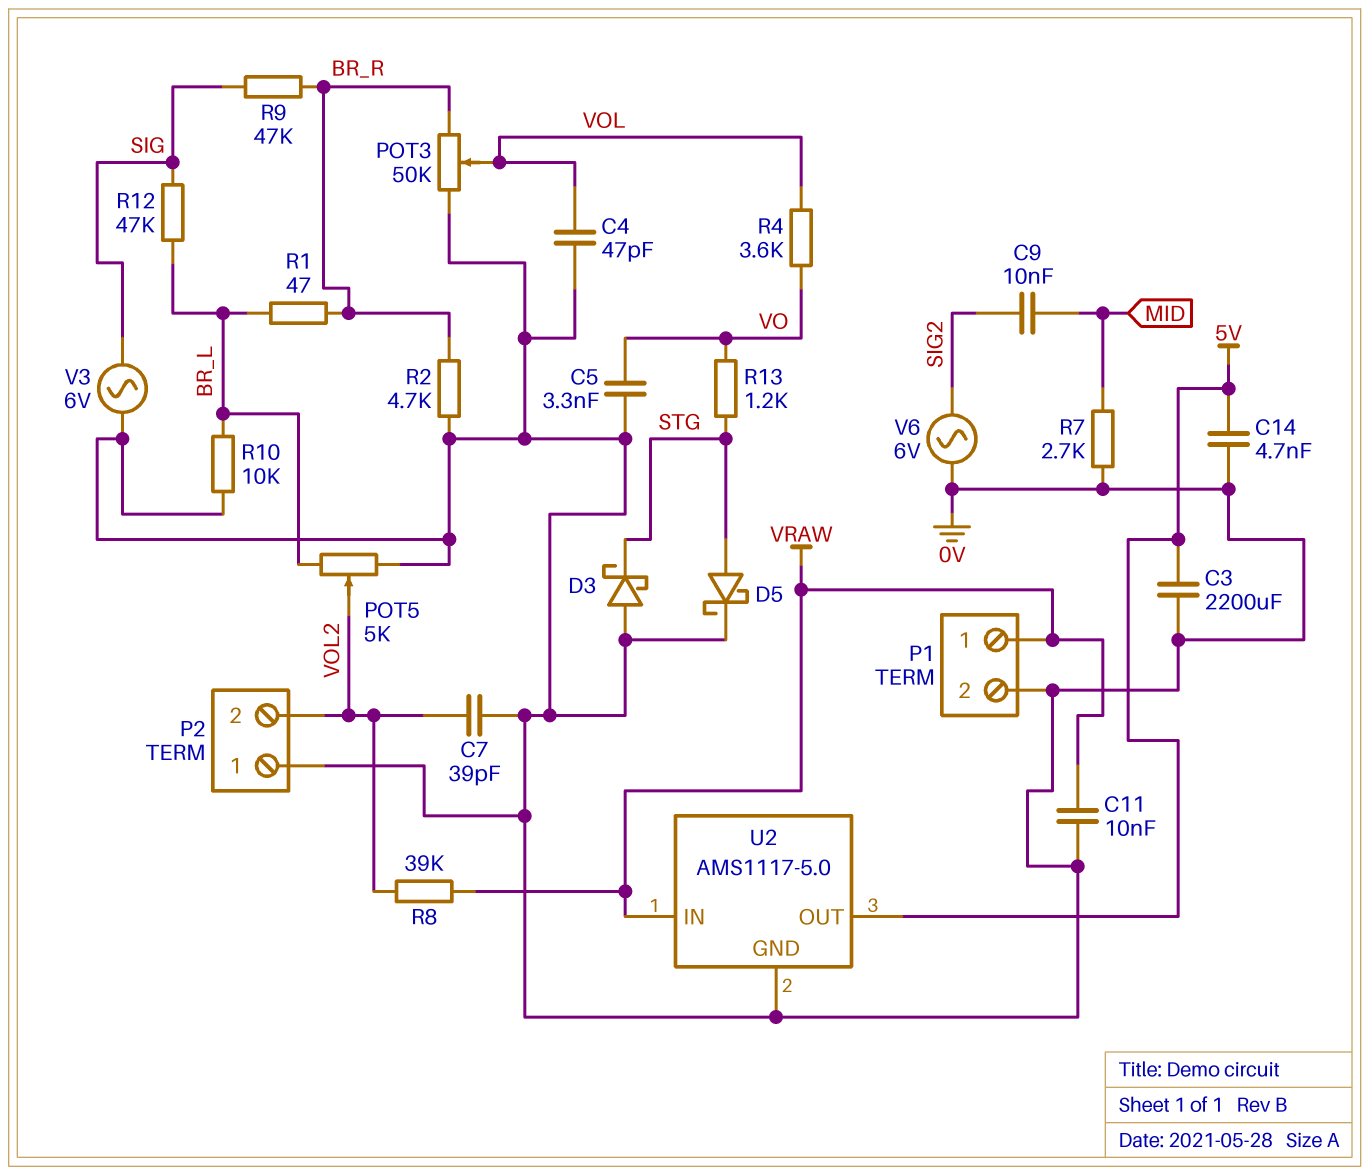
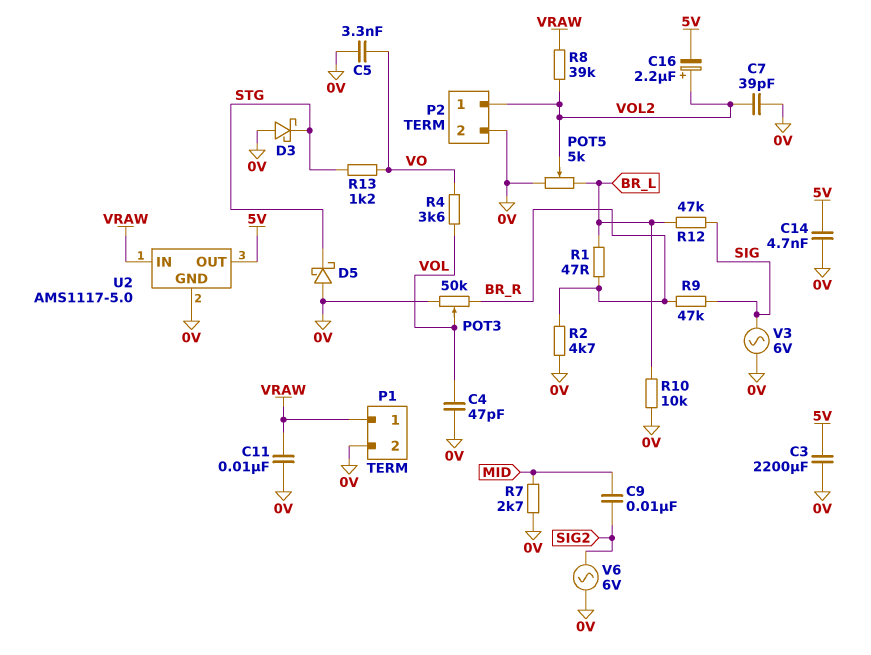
C16: none -> 2.2uF (plus VOL2, minus 5V)
D5: schottky (A STG, K 0V) -> schottky (A 0V, K STG)
P2 pin 1: 0V -> VOL2
P2 pin 2: VOL2 -> 0V

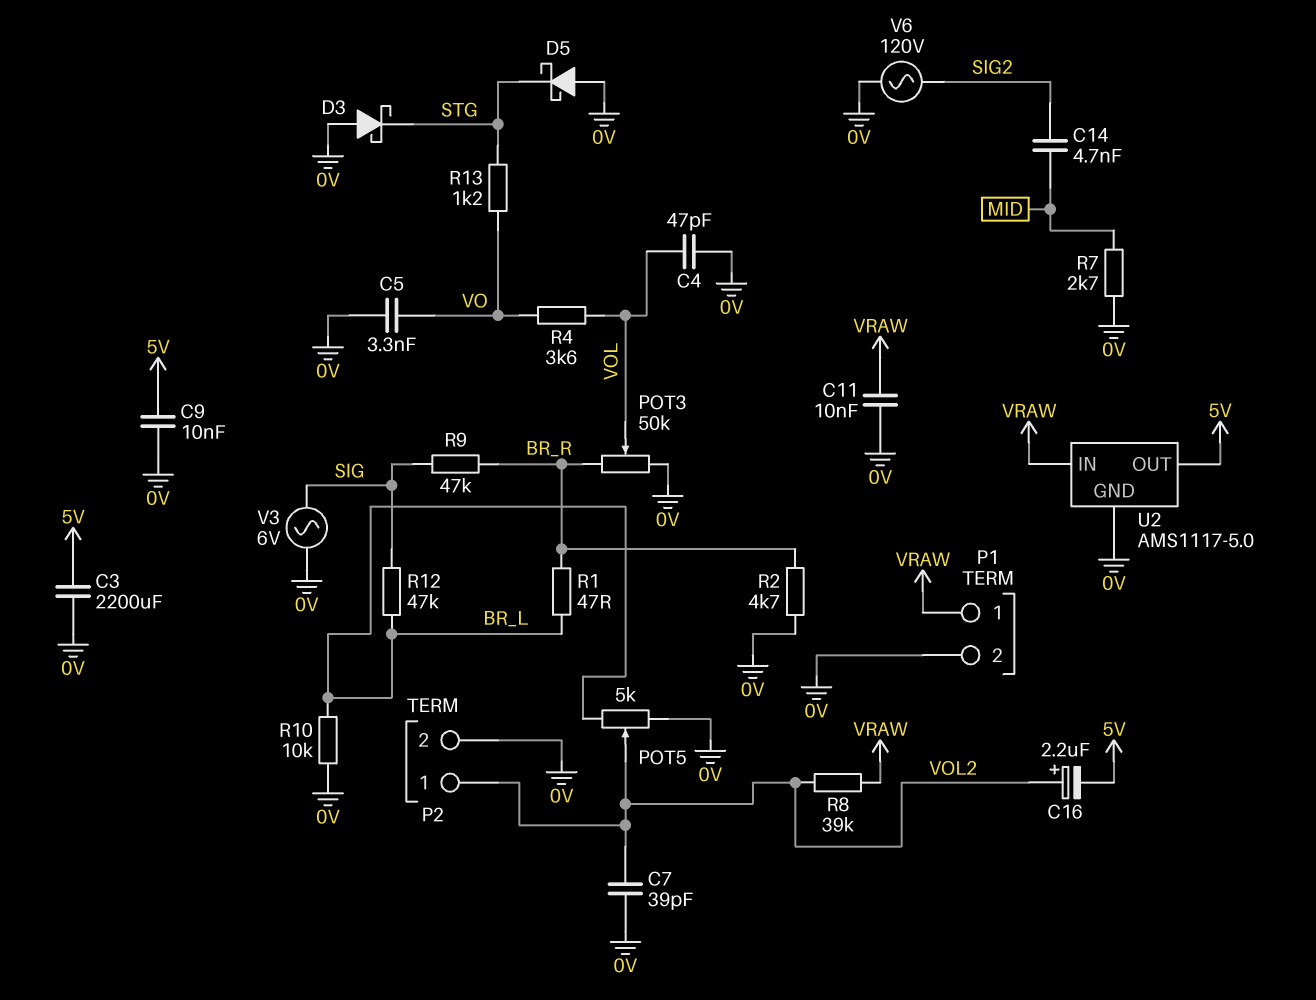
C9: 10nF (MID, SIG2) -> 10nF (0V, 5V)
C14: 4.7nF (0V, 5V) -> 4.7nF (MID, SIG2)
V6: AC 6V (0V, SIG2) -> AC 120V (0V, SIG2)

